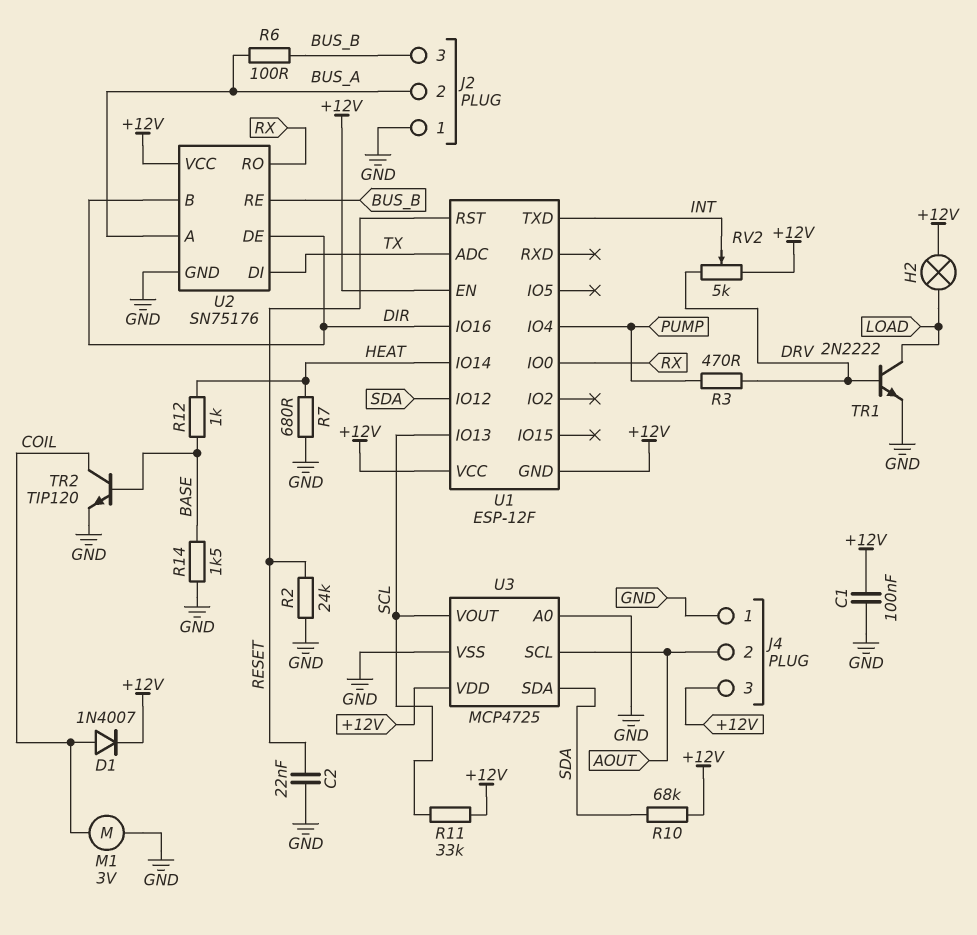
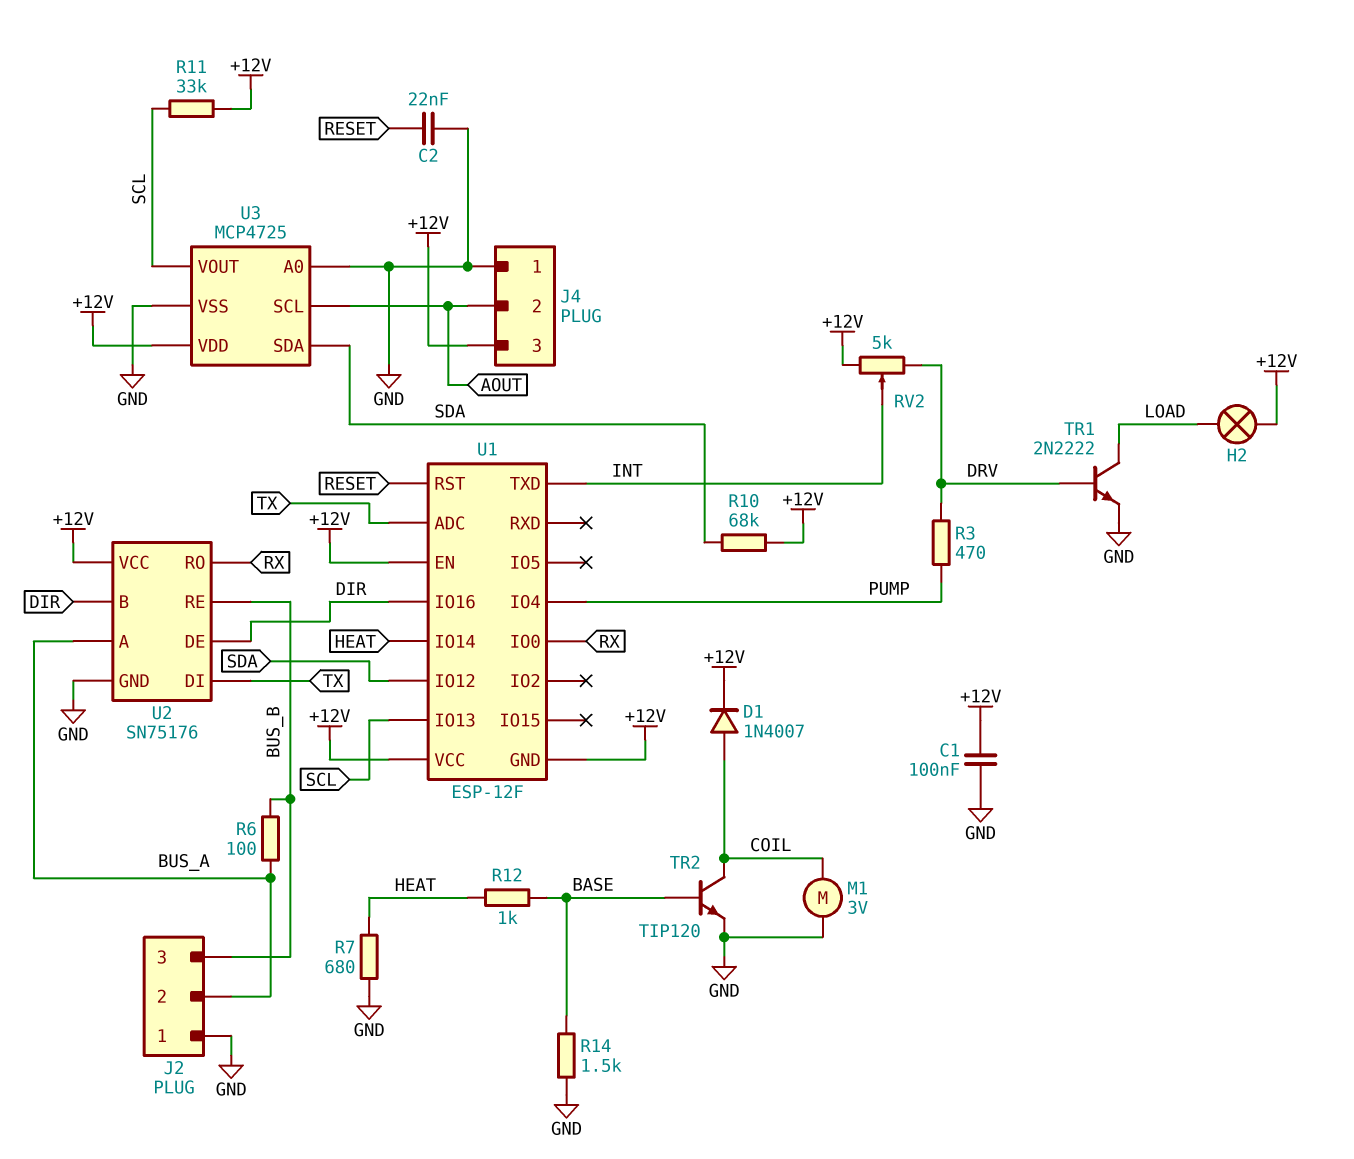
R2: 24k (GND, RESET) -> none

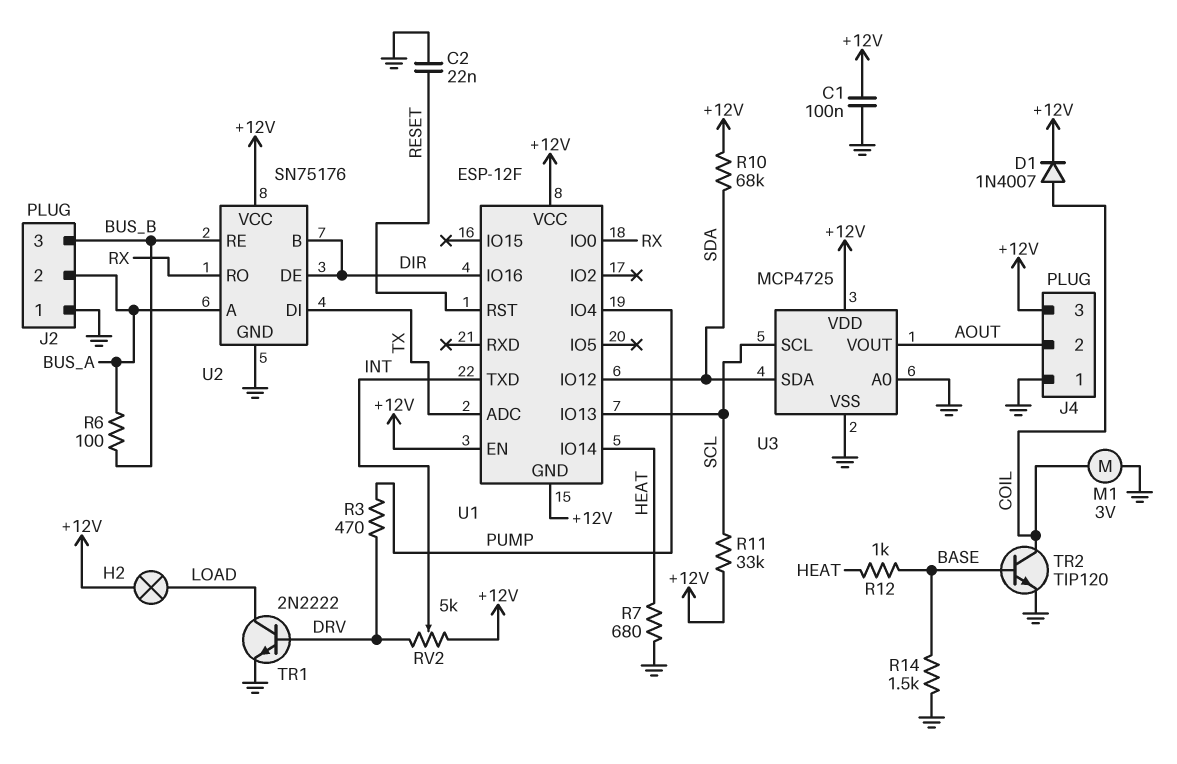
U3 pin SCL: AOUT -> SCL
U3 pin VOUT: SCL -> AOUT

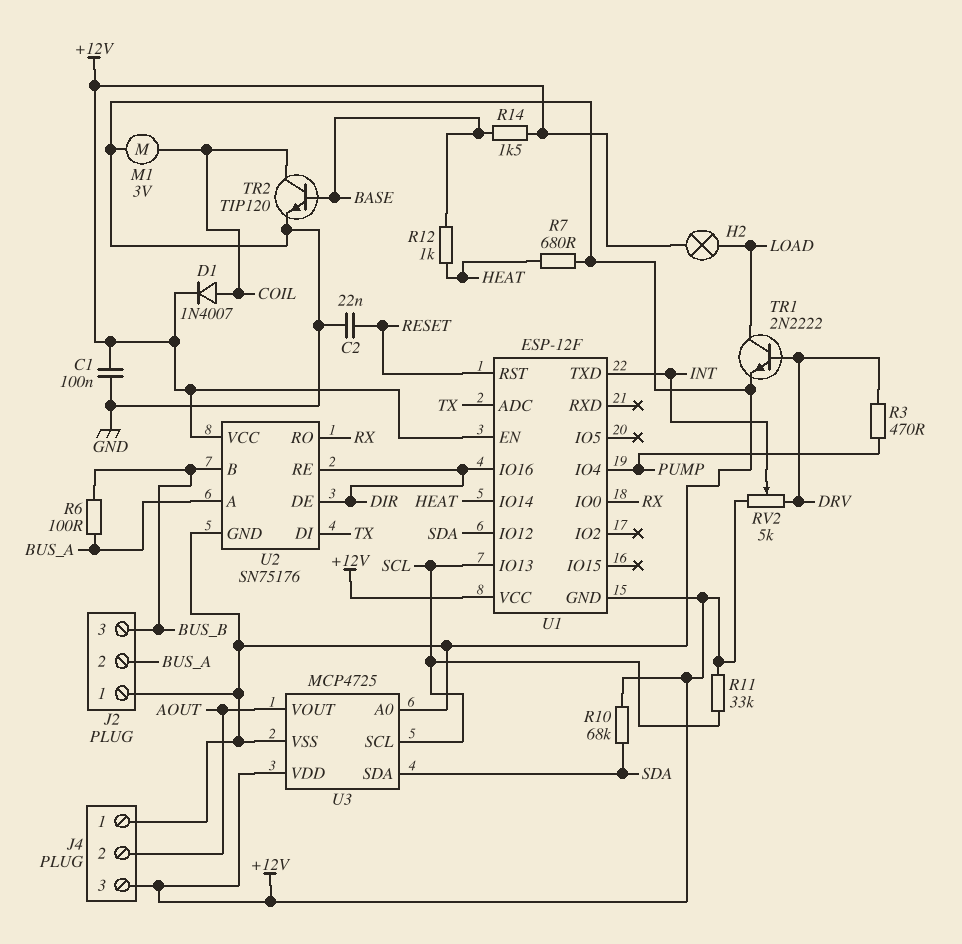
R14: 1.5k (BASE, GND) -> 1.5k (+12V, BASE)
U2 pin B: DIR -> BUS_B
U2 pin RE: BUS_B -> DIR

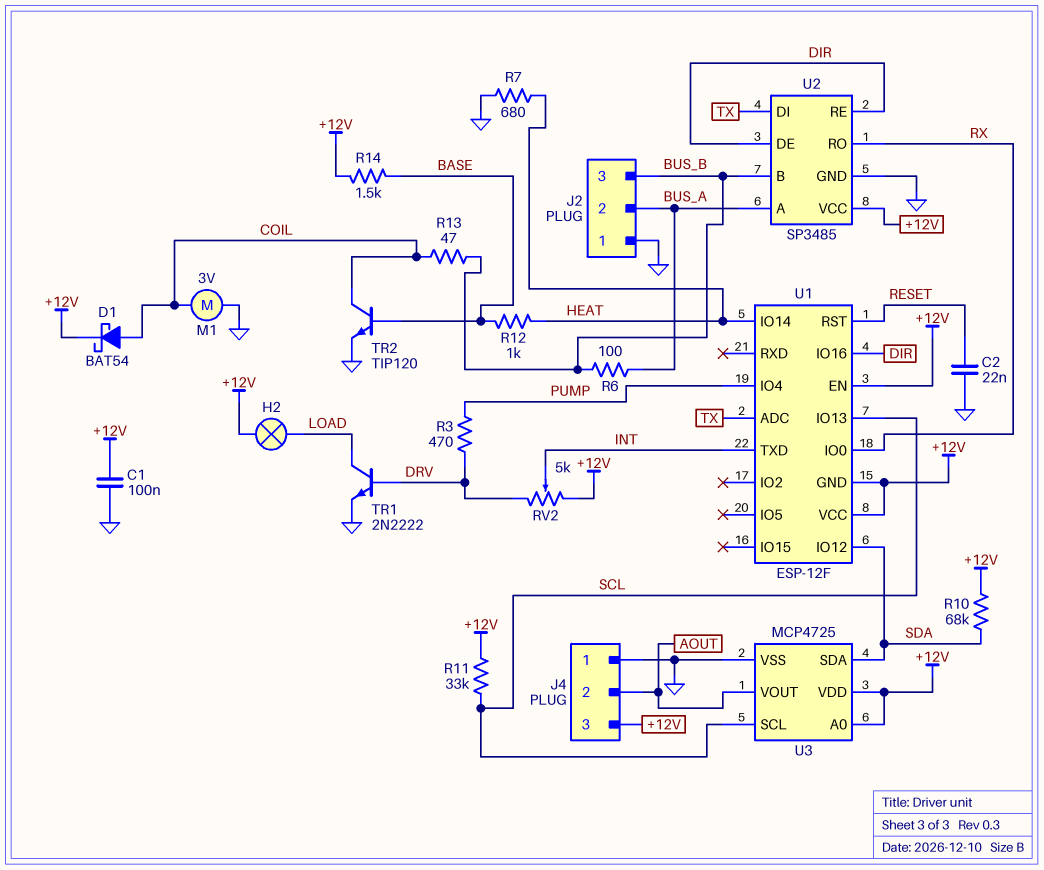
D1: diode 1N4007 (A COIL, K +12V) -> schottky BAT54 (A COIL, K +12V)
R13: none -> 47 (BUS_B, COIL)
U2: SN75176 -> SP3485
U3 pin A0: GND -> +12V

